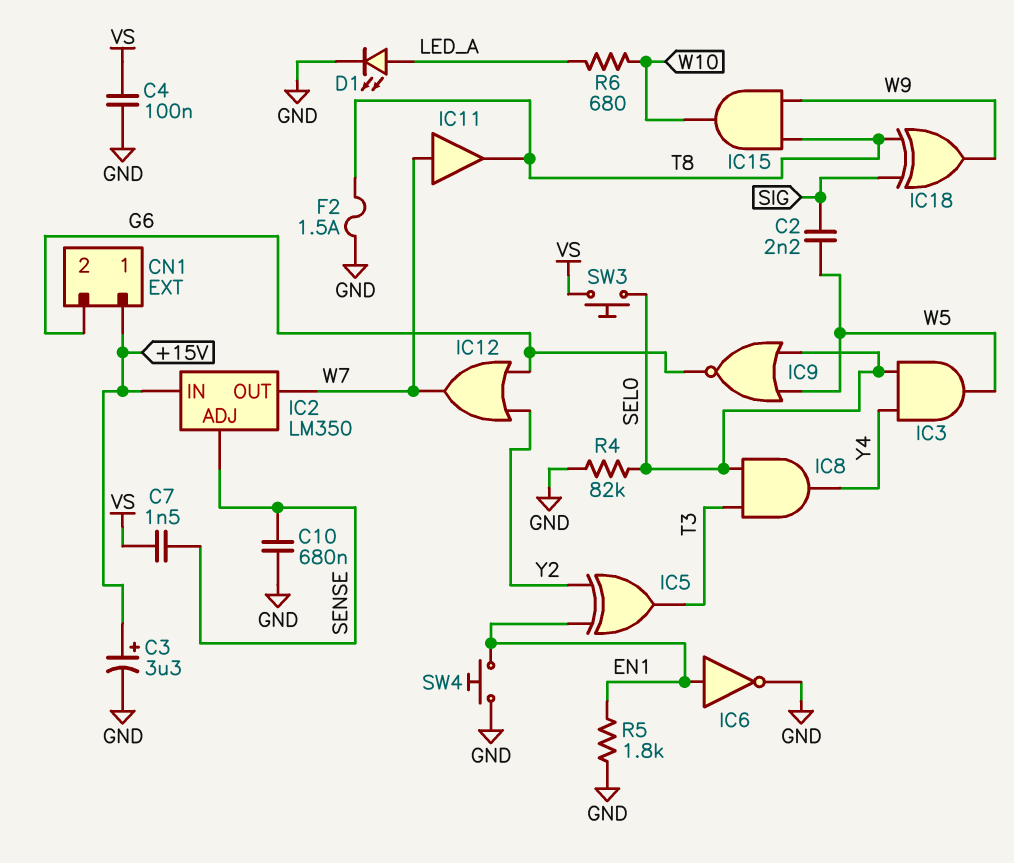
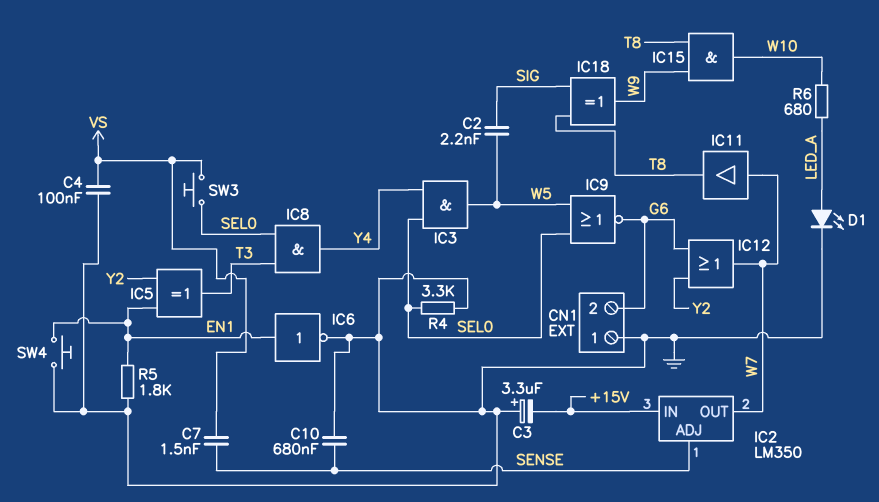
C3: 3.3uF (plus +15V, minus GND) -> 3.3uF (plus GND, minus +15V)
CN1 pin 1: +15V -> GND
F2: 1.5A (GND, T8) -> none
R4: 82k (GND, SEL0) -> 3.3k (GND, SEL0)

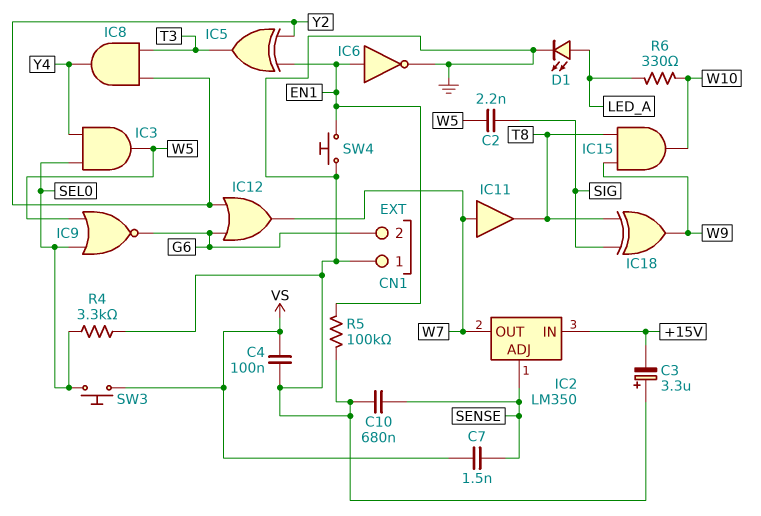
IC8: AND (in SEL0, in T3, out Y4) -> AND (in T3, in Y2, out Y4)
R5: 1.8k (EN1, GND) -> 100k (EN1, GND)
R6: 680 (LED_A, W10) -> 330 (LED_A, W10)

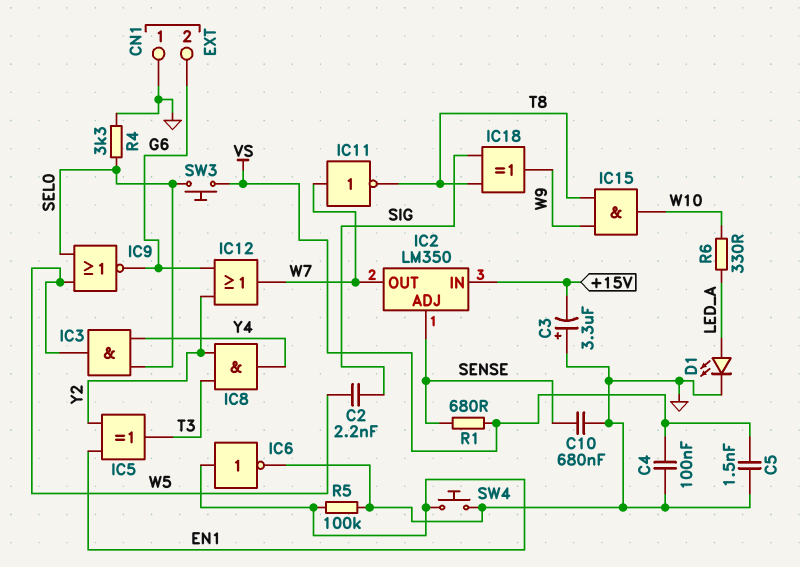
C5: none -> 1.5nF (GND, VS)
C7: 1.5nF (SENSE, VS) -> none
IC11: buffer (in W7, out T8) -> NOT (in W7, out T8)
R1: none -> 680 (SENSE, VS)

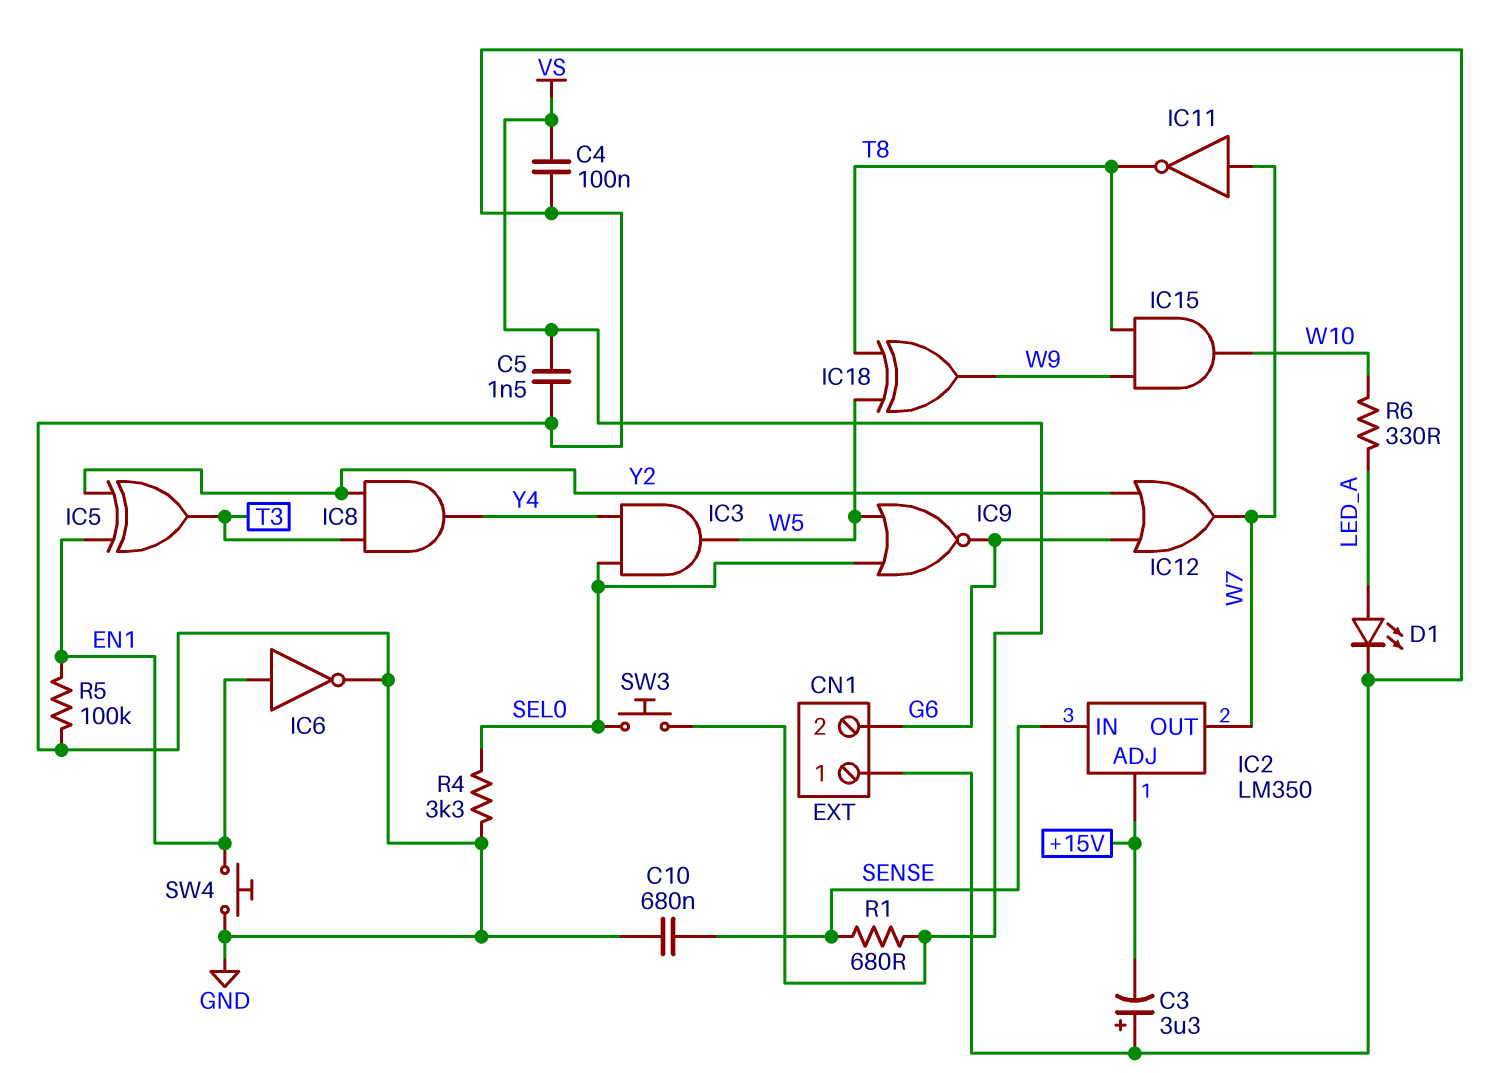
C2: 2.2nF (SIG, W5) -> none
IC2 pin ADJ: SENSE -> +15V
IC2 pin IN: +15V -> SENSE
IC18: XOR (in SIG, in T8, out W9) -> XOR (in T8, in W5, out W9)

